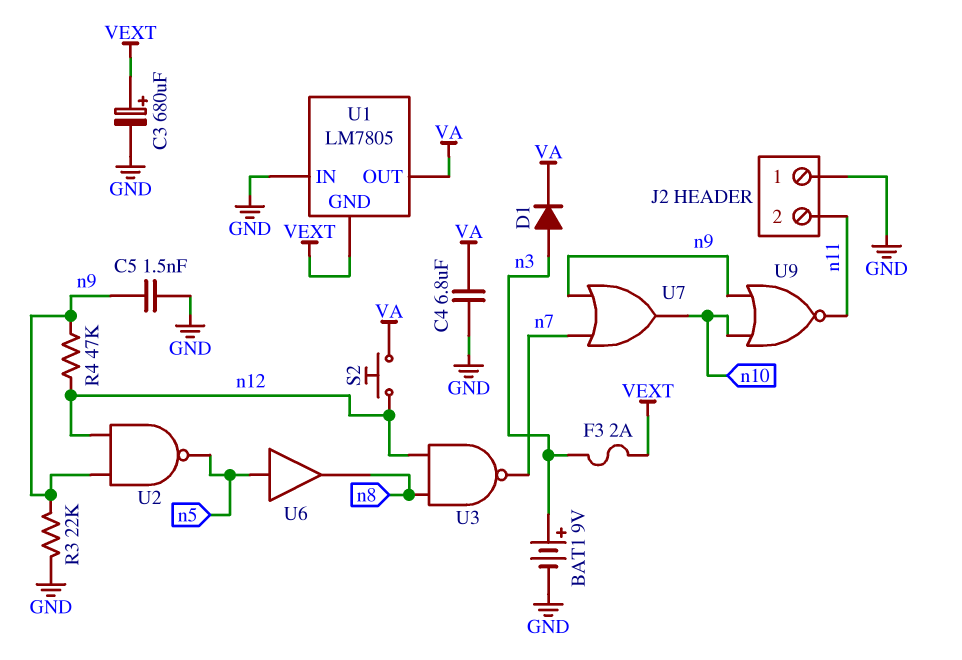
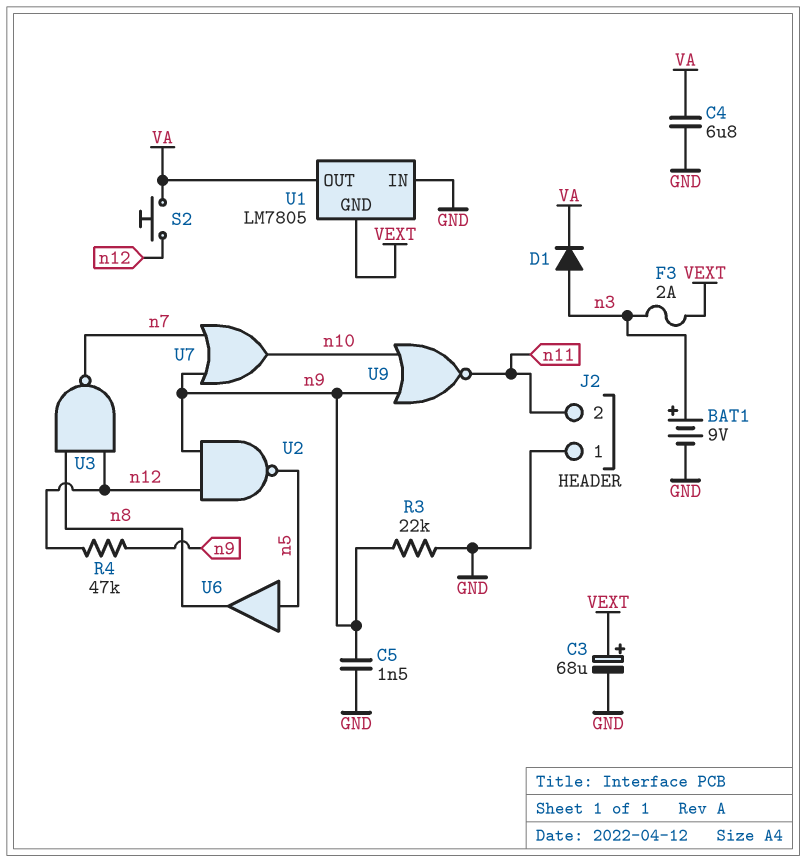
C3: 680uF (plus VEXT, minus GND) -> 68uF (plus VEXT, minus GND)

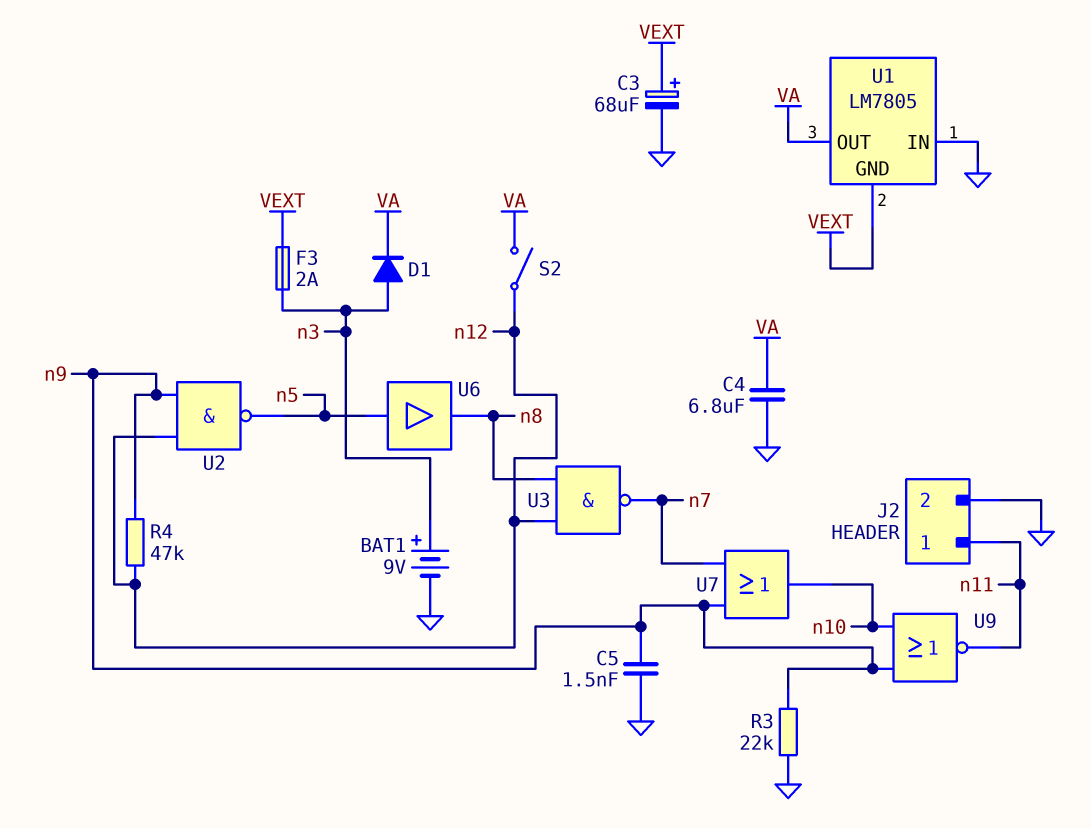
J2 pin 1: GND -> n11
J2 pin 2: n11 -> GND
S2: button (VA, n12) -> switch (VA, n12)

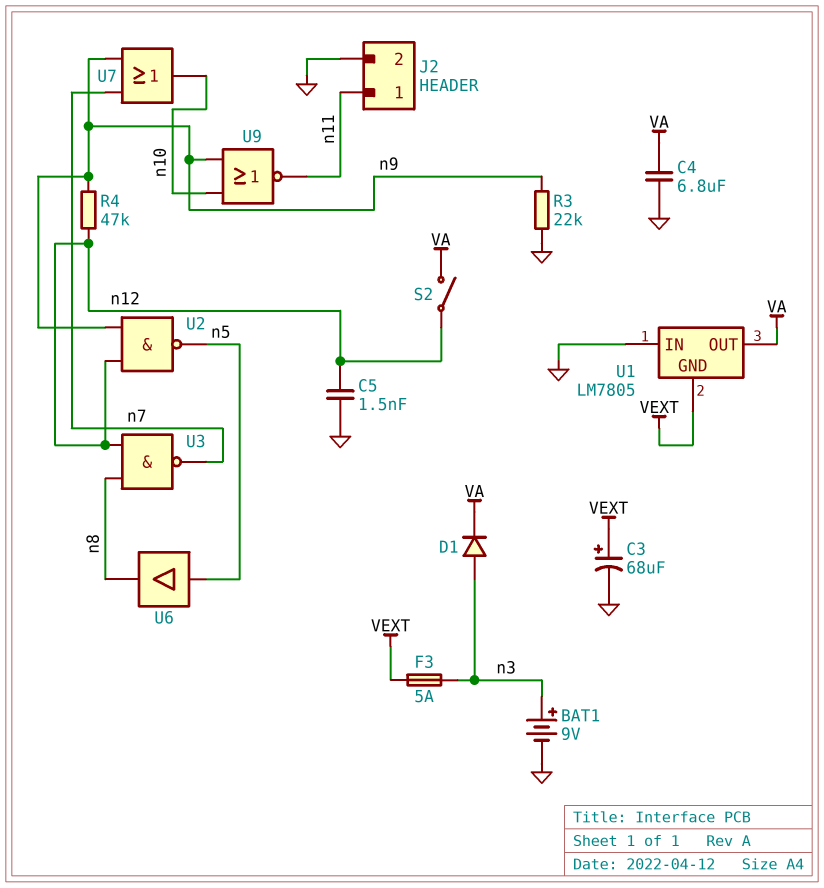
C5: 1.5nF (GND, n9) -> 1.5nF (GND, n12)
F3: 2A (VEXT, n3) -> 5A (VEXT, n3)

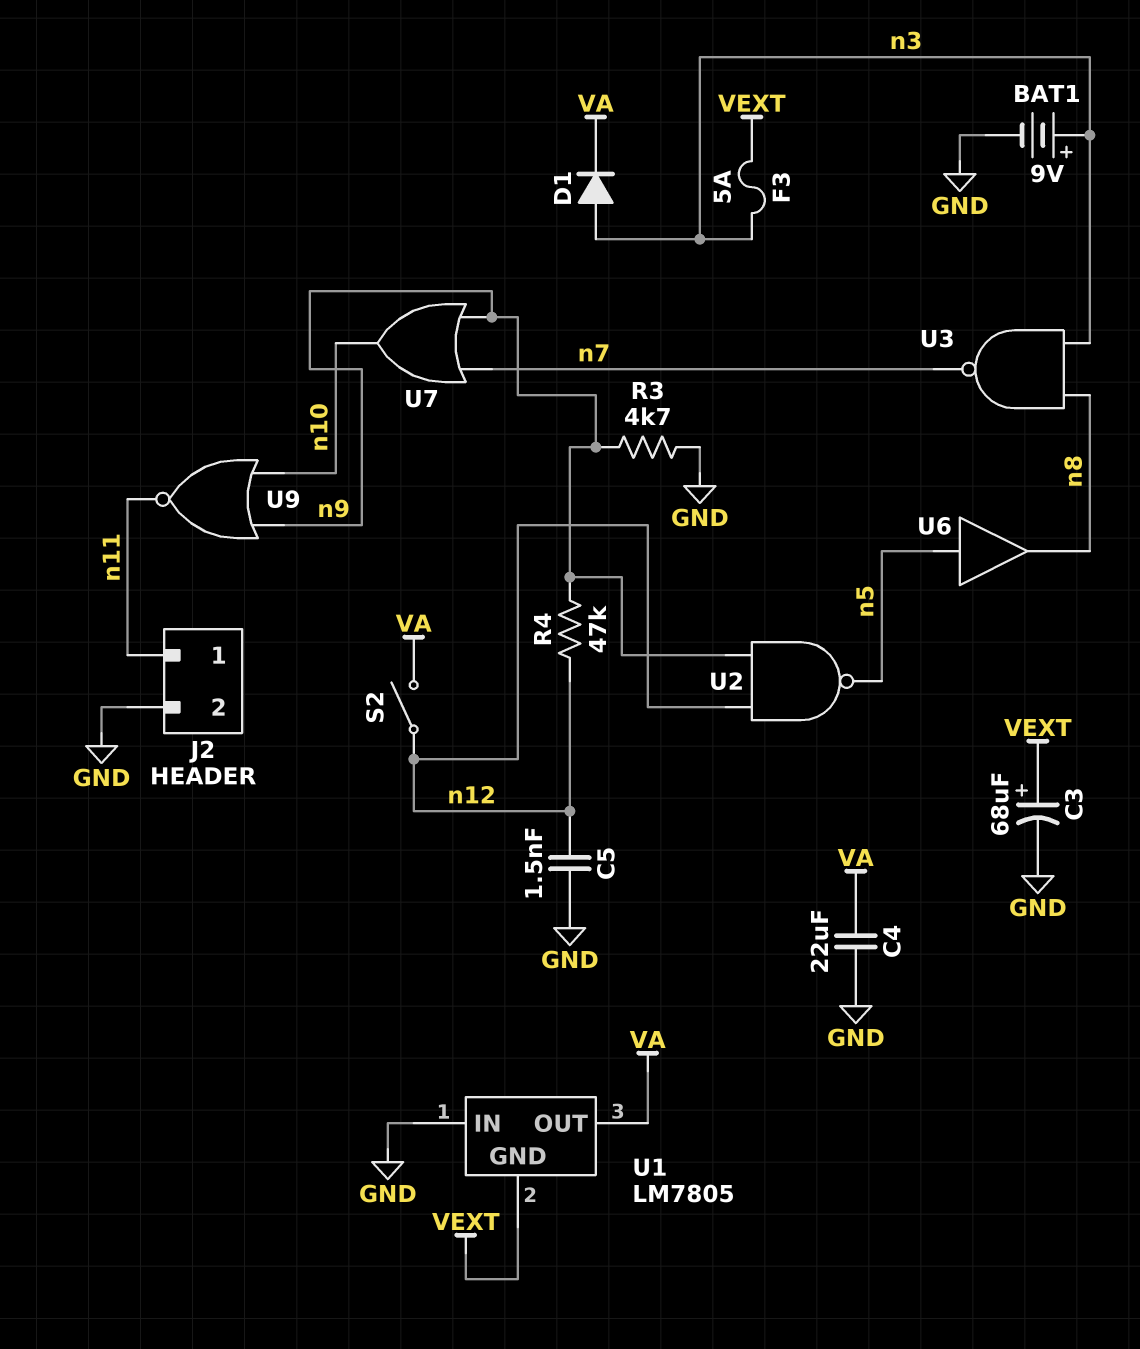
C4: 6.8uF (GND, VA) -> 22uF (GND, VA)
R3: 22k (GND, n9) -> 4.7k (GND, n9)
U3: NAND (in n8, in n12, out n7) -> NAND (in n3, in n8, out n7)

